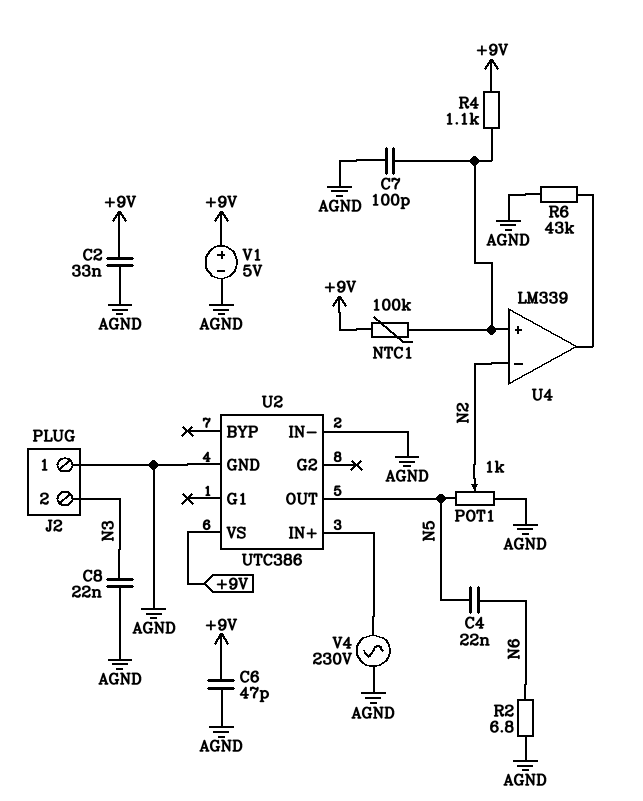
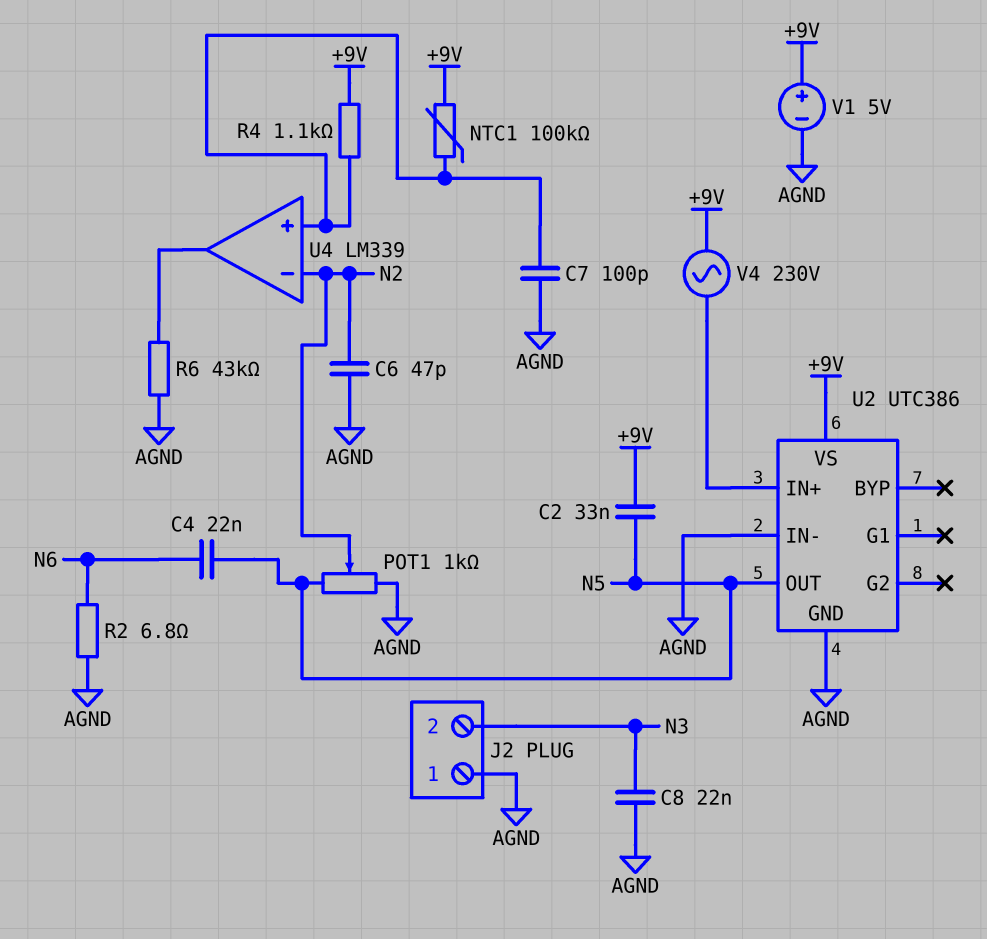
C2: 33nF (+9V, AGND) -> 33nF (+9V, N5)
C6: 47pF (+9V, AGND) -> 47pF (AGND, N2)
V4: AC 230V (AGND, U2/IN+) -> AC 230V (+9V, U2/IN+)

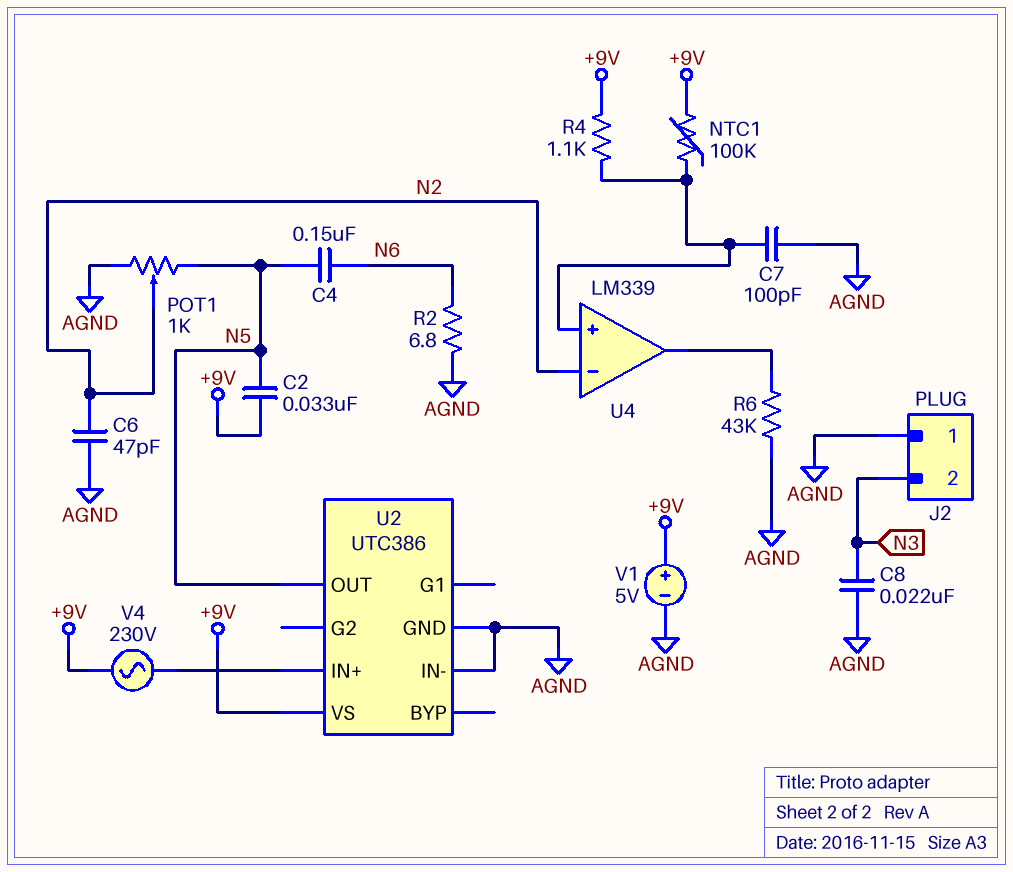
C4: 22nF (N5, N6) -> 150nF (N5, N6)

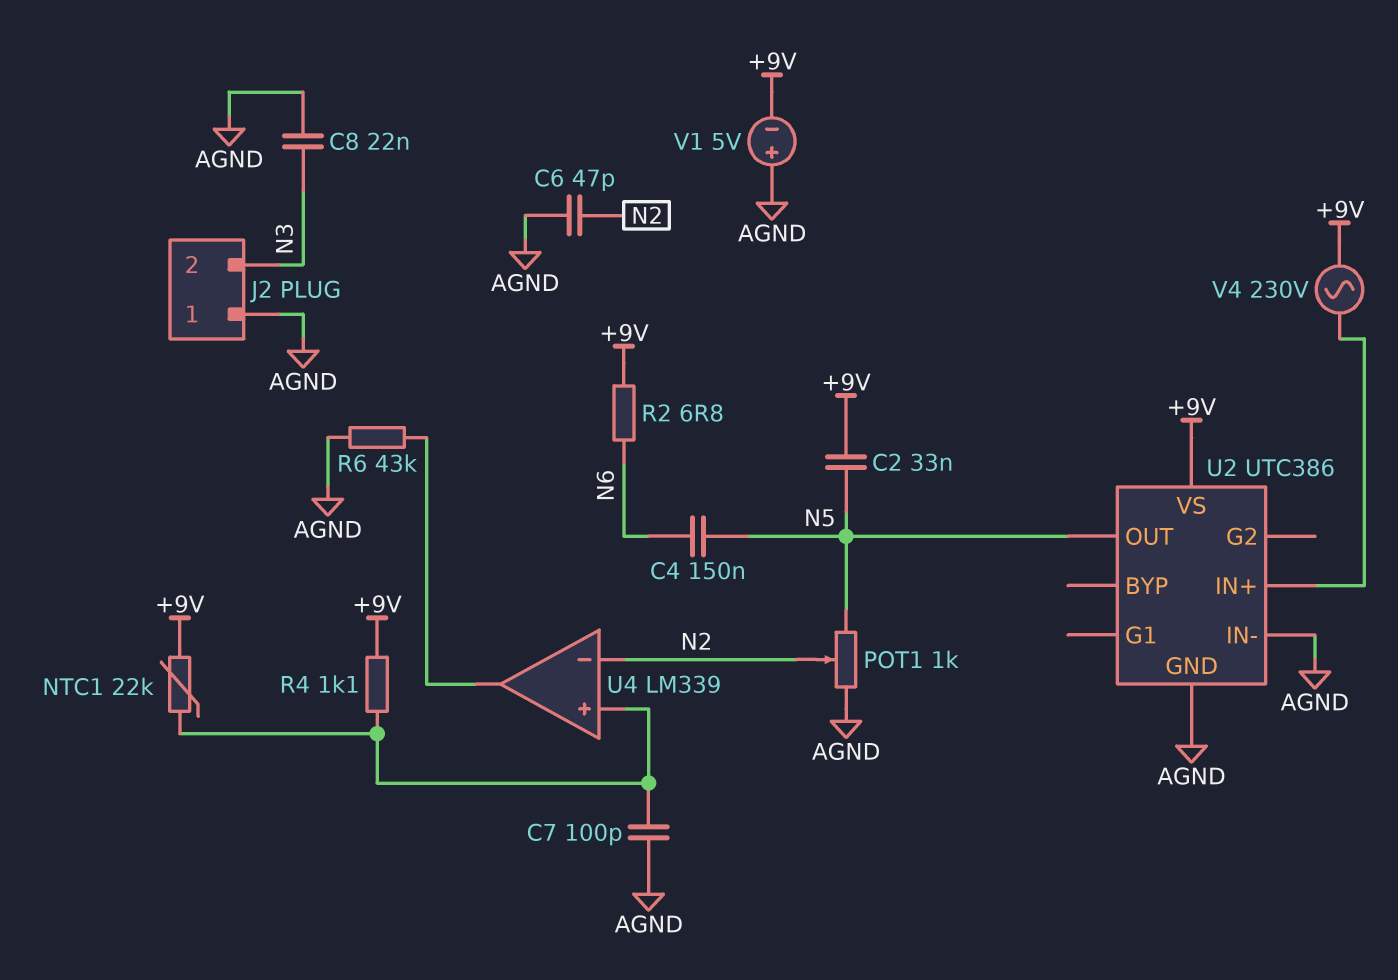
NTC1: 100k (+9V, U4/in+) -> 22k (+9V, U4/in+)
R2: 6.8 (AGND, N6) -> 6.8 (+9V, N6)
V1: 5V (plus +9V, minus AGND) -> 5V (plus AGND, minus +9V)

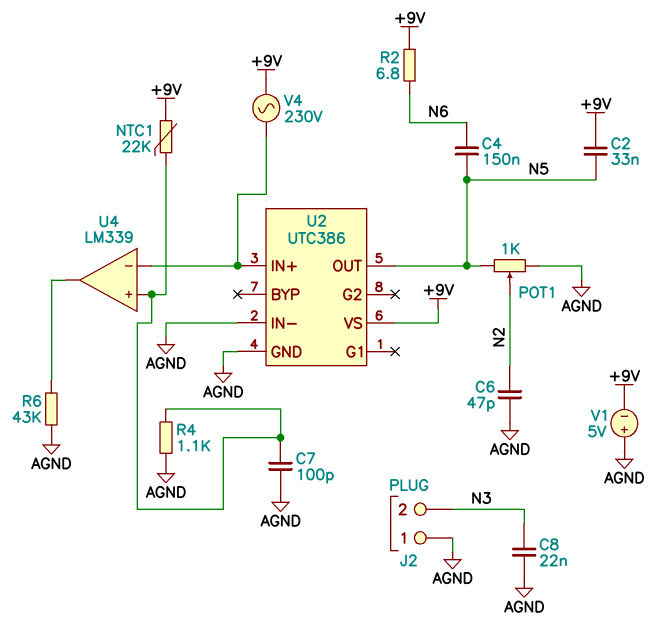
R4: 1.1k (+9V, U4/in+) -> 1.1k (AGND, U4/in+)
U4 pin in-: N2 -> U2/IN+

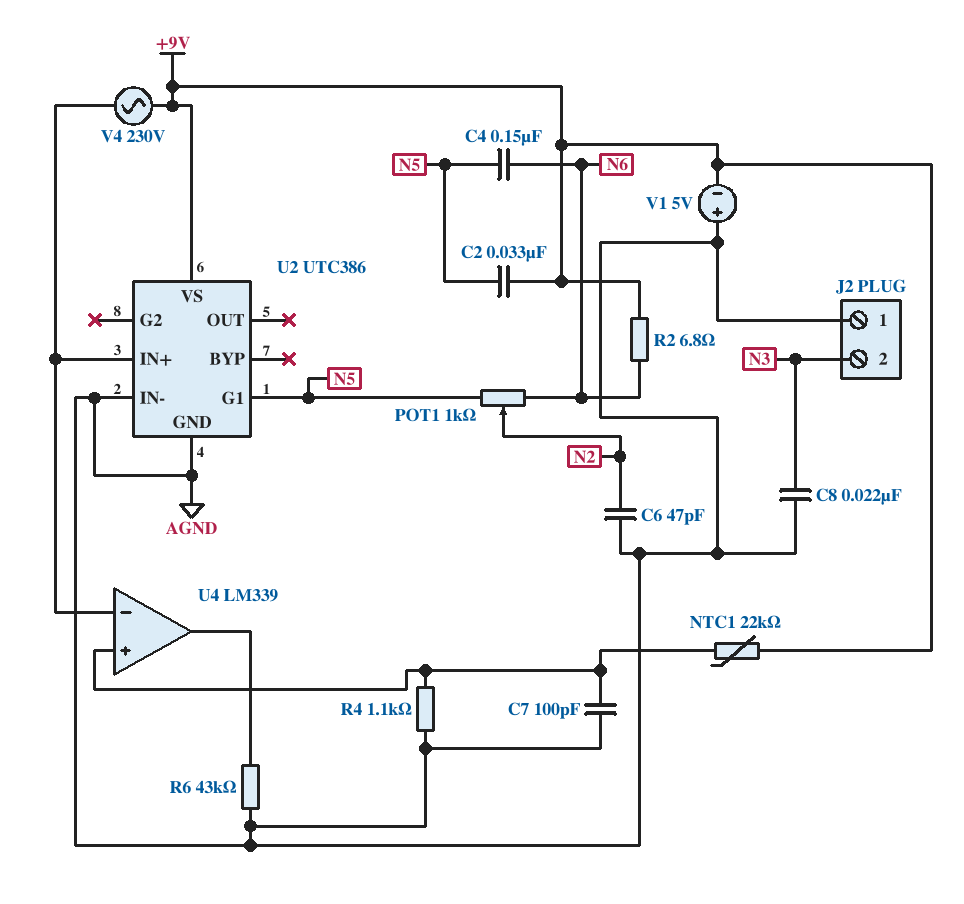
POT1: 1k (AGND, N5, wiper N2) -> 1k (N5, N6, wiper N2)
U2 pin G1: none -> N5
U2 pin OUT: N5 -> none

